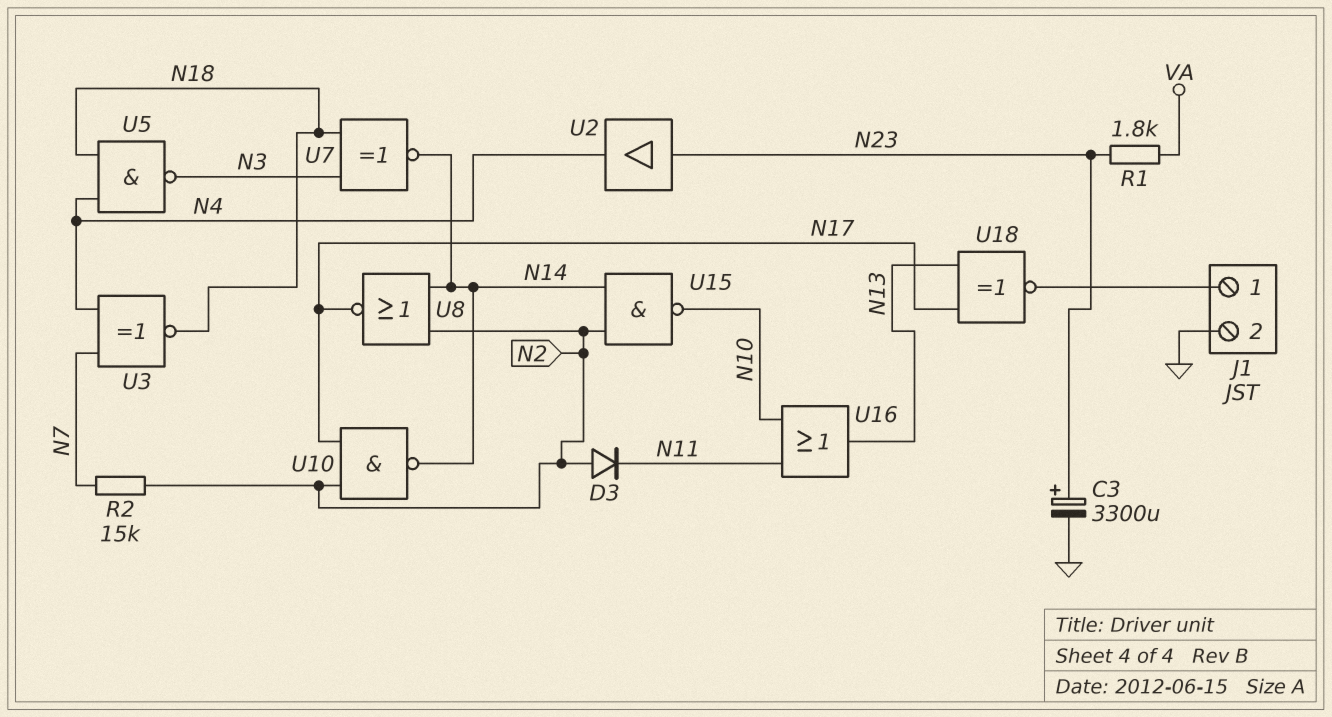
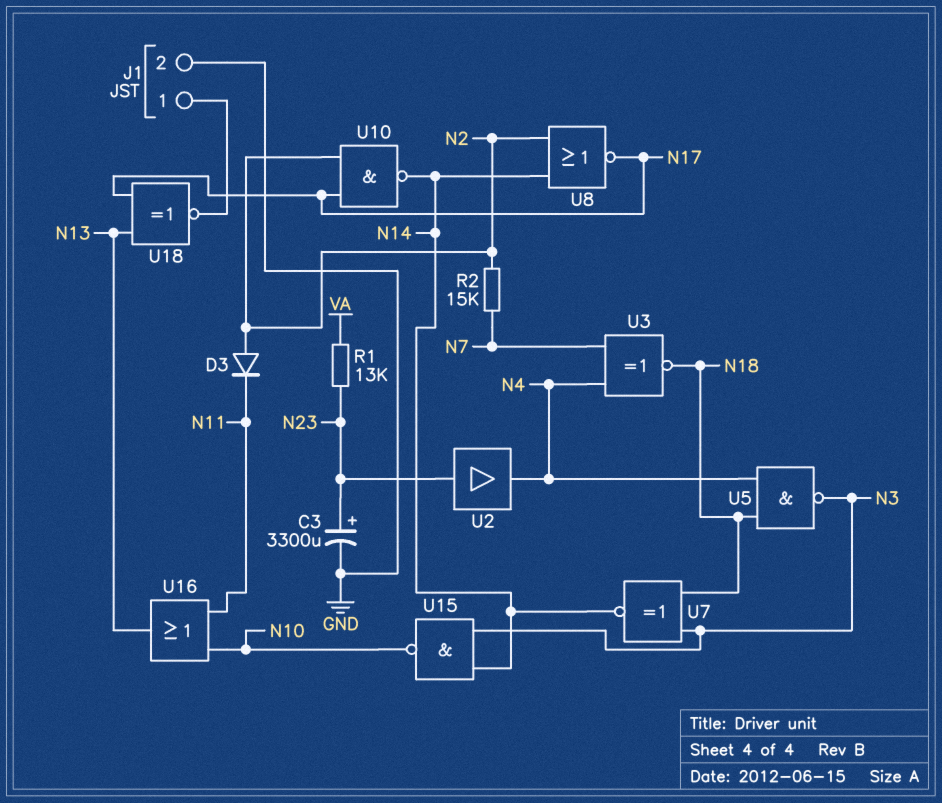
R1: 1.8k (N23, VA) -> 13k (N23, VA)
U15: NAND (in N2, in N14, out N10) -> NAND (in N3, in N14, out N10)

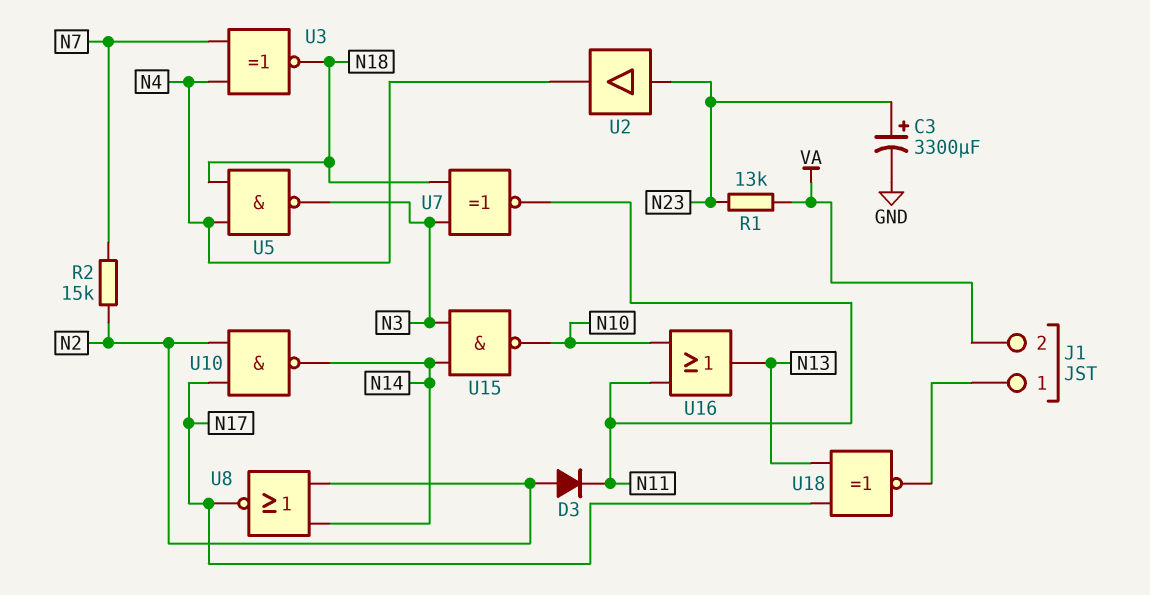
J1 pin 2: GND -> VA
U7: XNOR (in N3, in N18, out N14) -> XNOR (in N3, in N18, out N11)

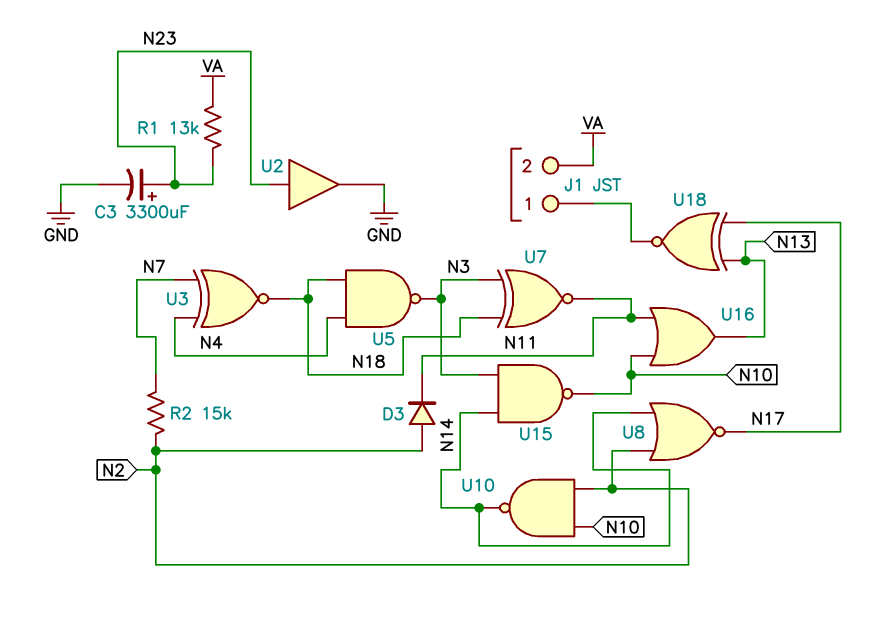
U2: buffer (in N23, out N4) -> buffer (in N23, out GND)
U10: NAND (in N2, in N17, out N14) -> NAND (in N2, in N10, out N14)

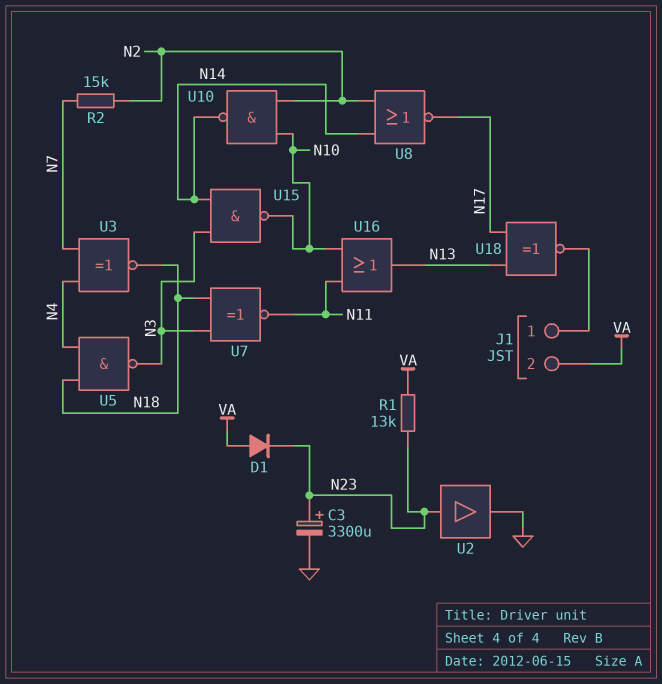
D1: none -> diode (A VA, K N23)
D3: diode (A N2, K N11) -> none

